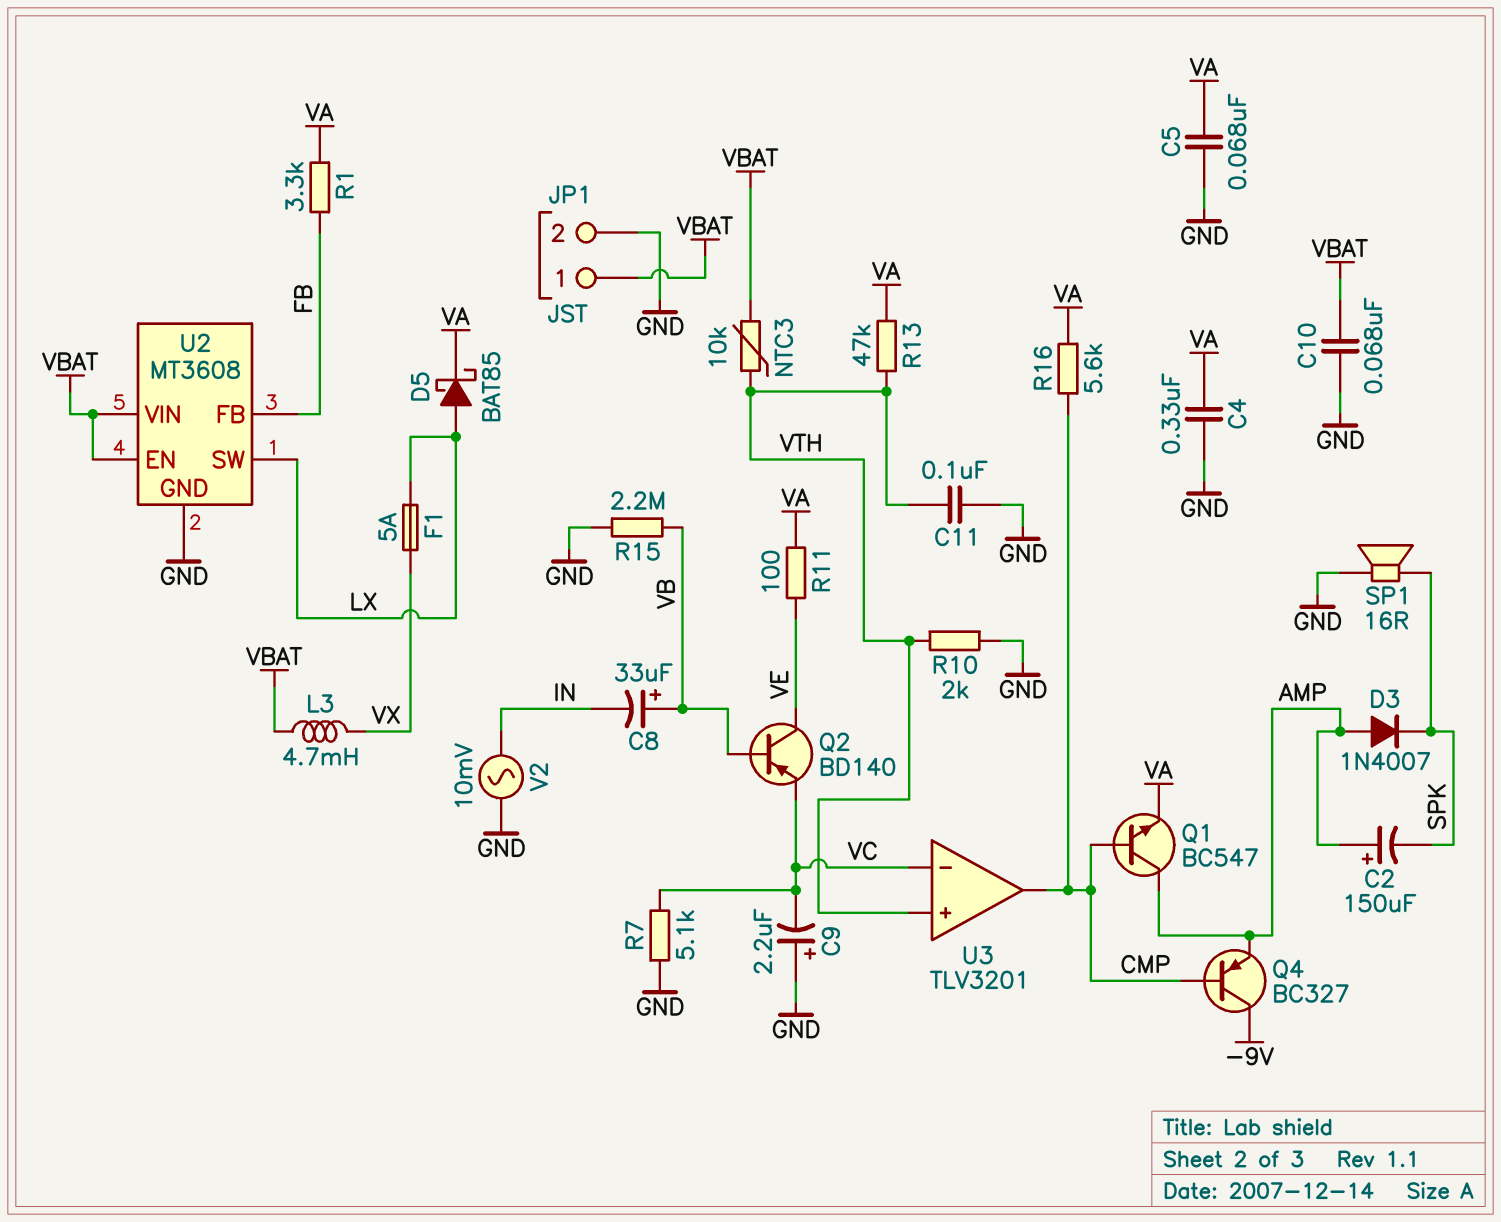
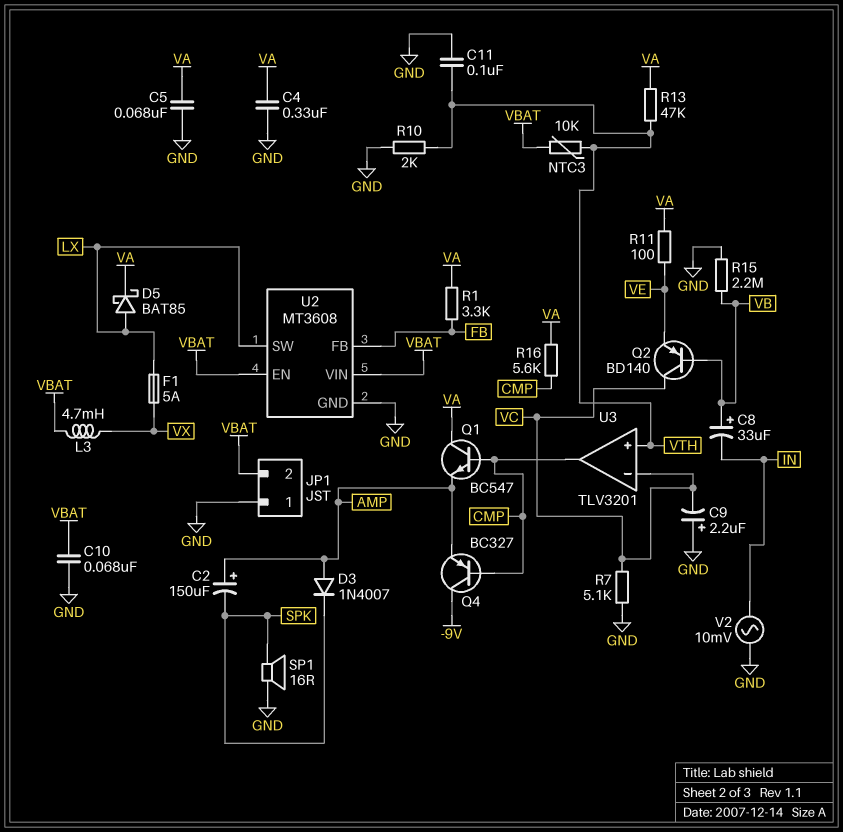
JP1 pin 1: VBAT -> GND
JP1 pin 2: GND -> VBAT
Q1: NPN BC547 (B CMP, C AMP, E VA) -> NPN BC547 (B CMP, C VA, E AMP)
Q2: PNP BD140 (B VB, C VE, E VC) -> PNP BD140 (B VB, C VC, E VE)

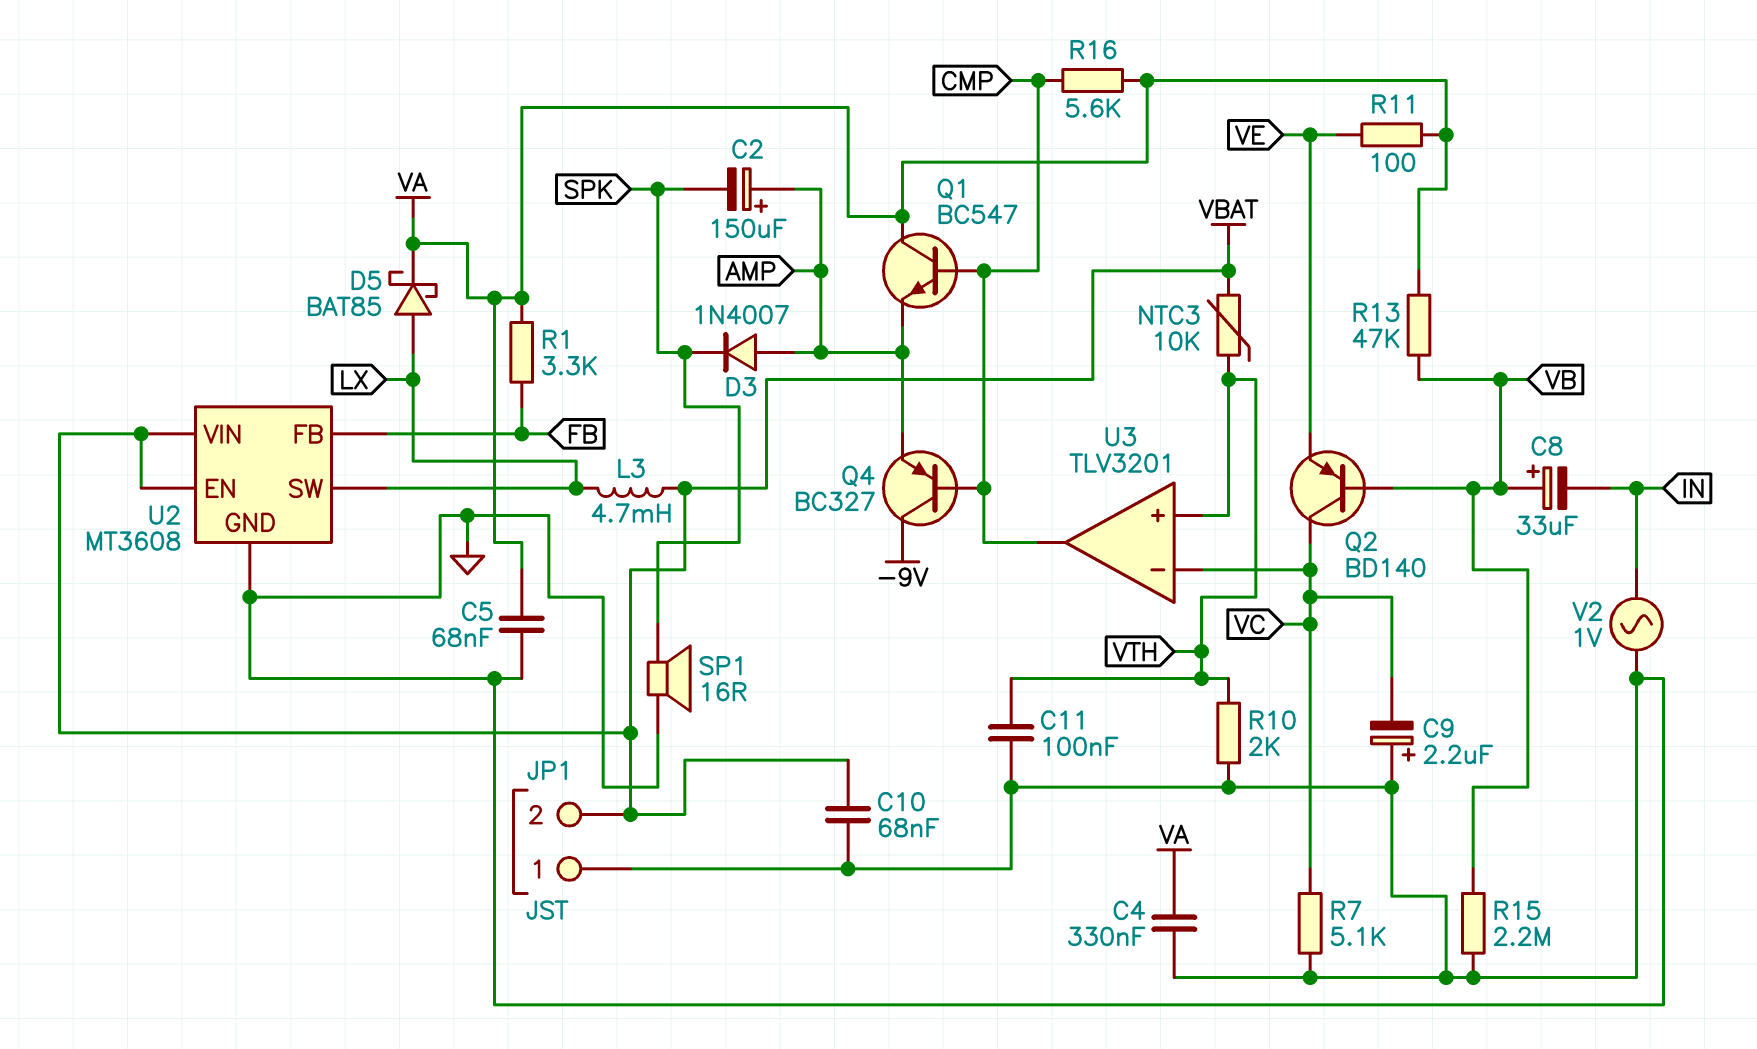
F1: 5A (LX, VX) -> none
L3: 4.7mH (VBAT, VX) -> 4.7mH (LX, VBAT)
R13: 47k (VA, VTH) -> 47k (VA, VB)
V2: AC 10mV (GND, IN) -> AC 1V (GND, IN)

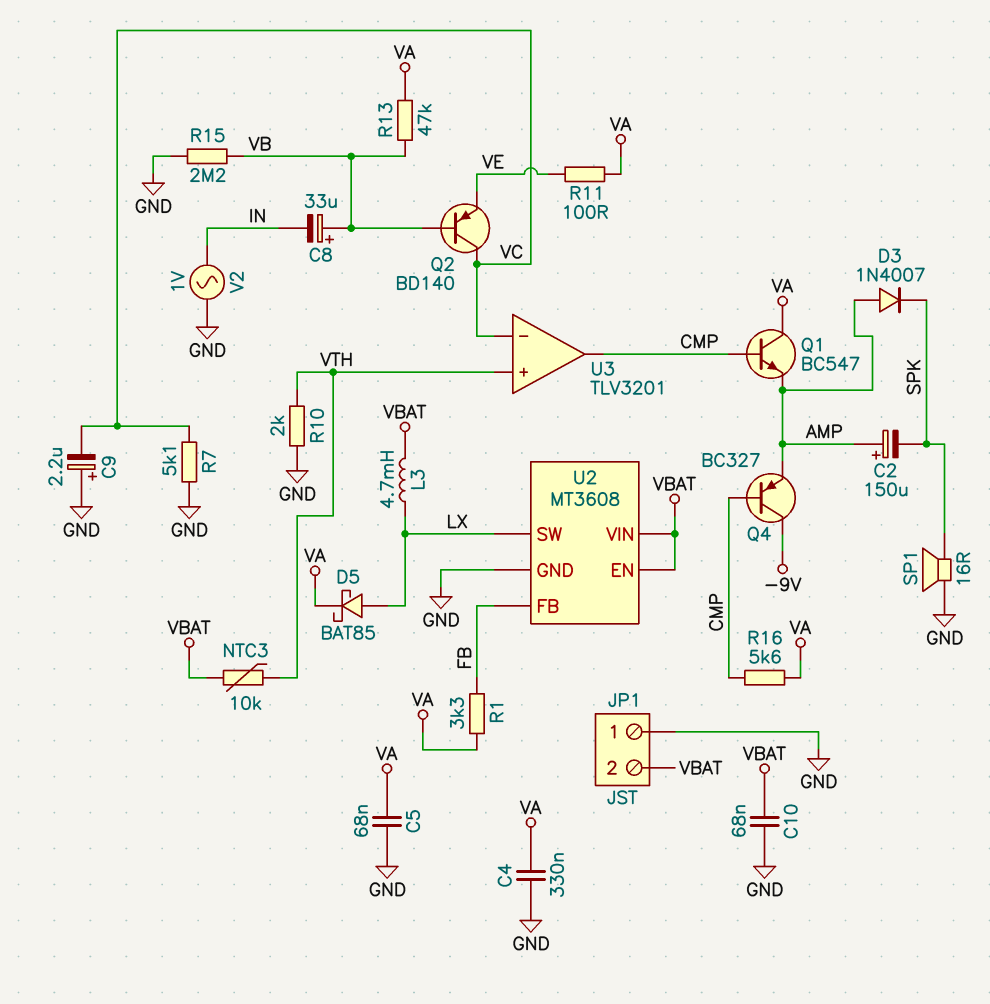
C11: 100nF (GND, VTH) -> none

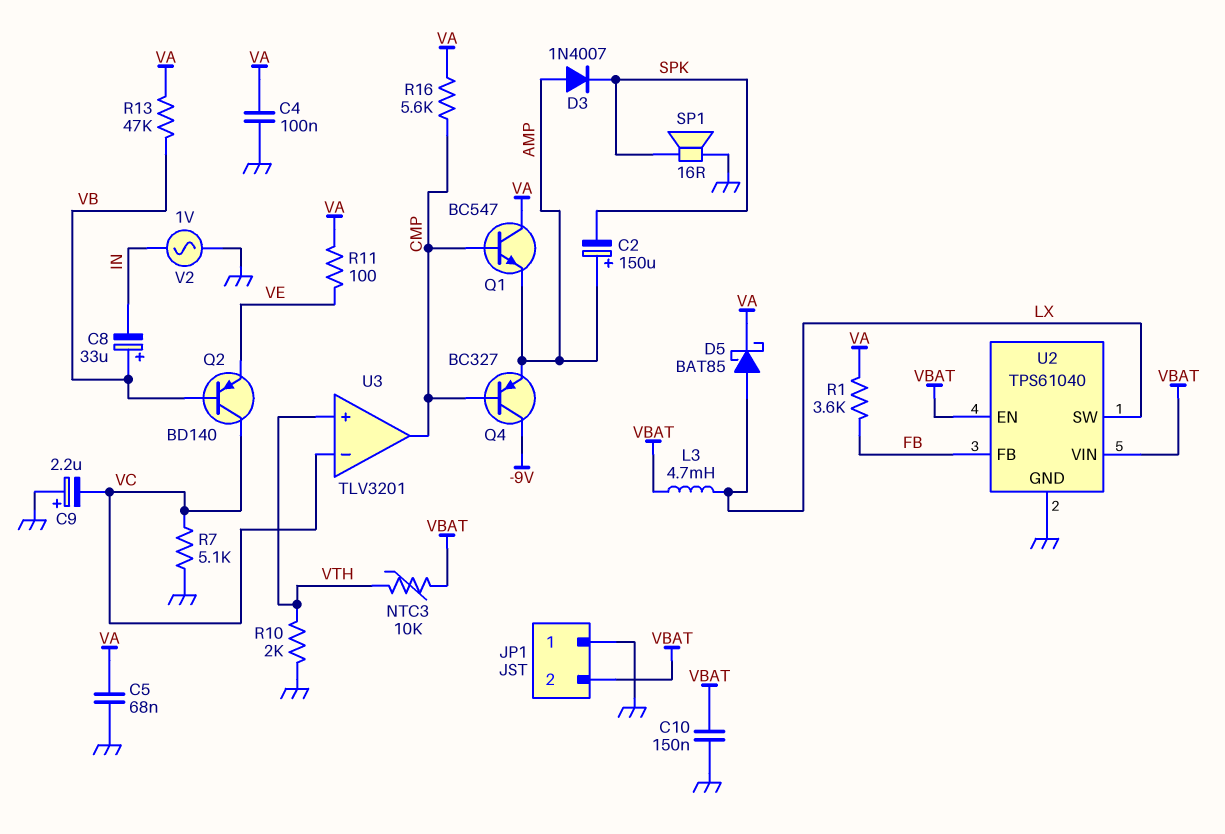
C4: 330nF (GND, VA) -> 100nF (GND, VA)
C10: 68nF (GND, VBAT) -> 150nF (GND, VBAT)
R1: 3.3k (FB, VA) -> 3.6k (FB, VA)
R15: 2.2M (GND, VB) -> none
U2: MT3608 -> TPS61040

